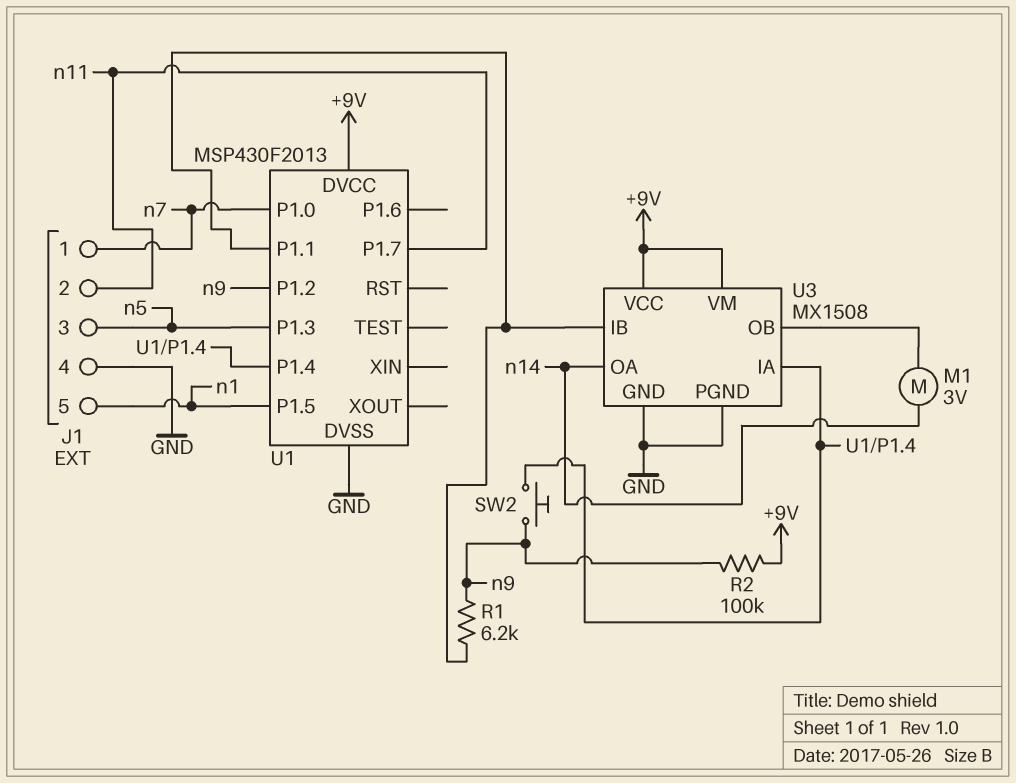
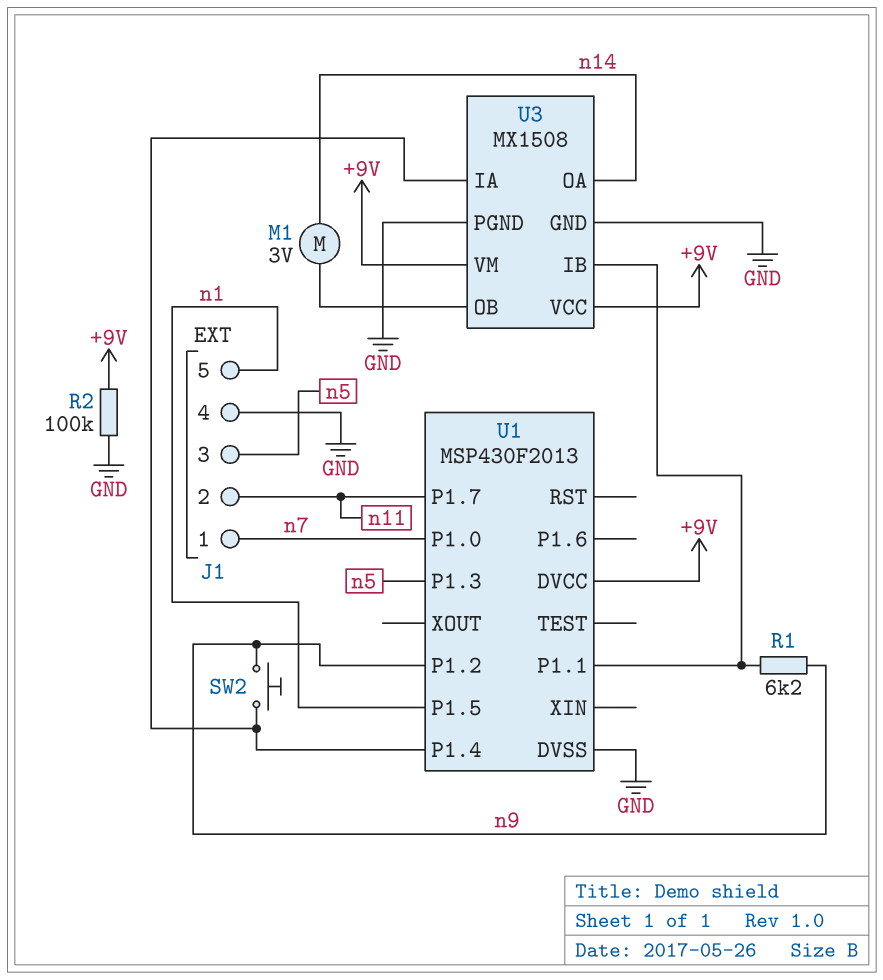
R2: 100k (+9V, n9) -> 100k (+9V, GND)

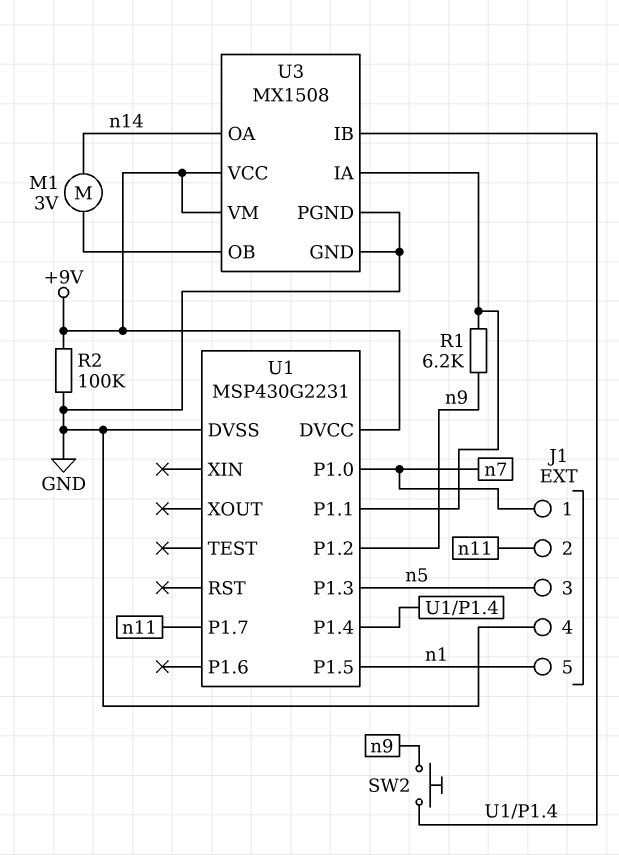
U1: MSP430F2013 -> MSP430G2231
U3 pin IA: U1/P1.4 -> U1/P1.1
U3 pin IB: U1/P1.1 -> U1/P1.4

